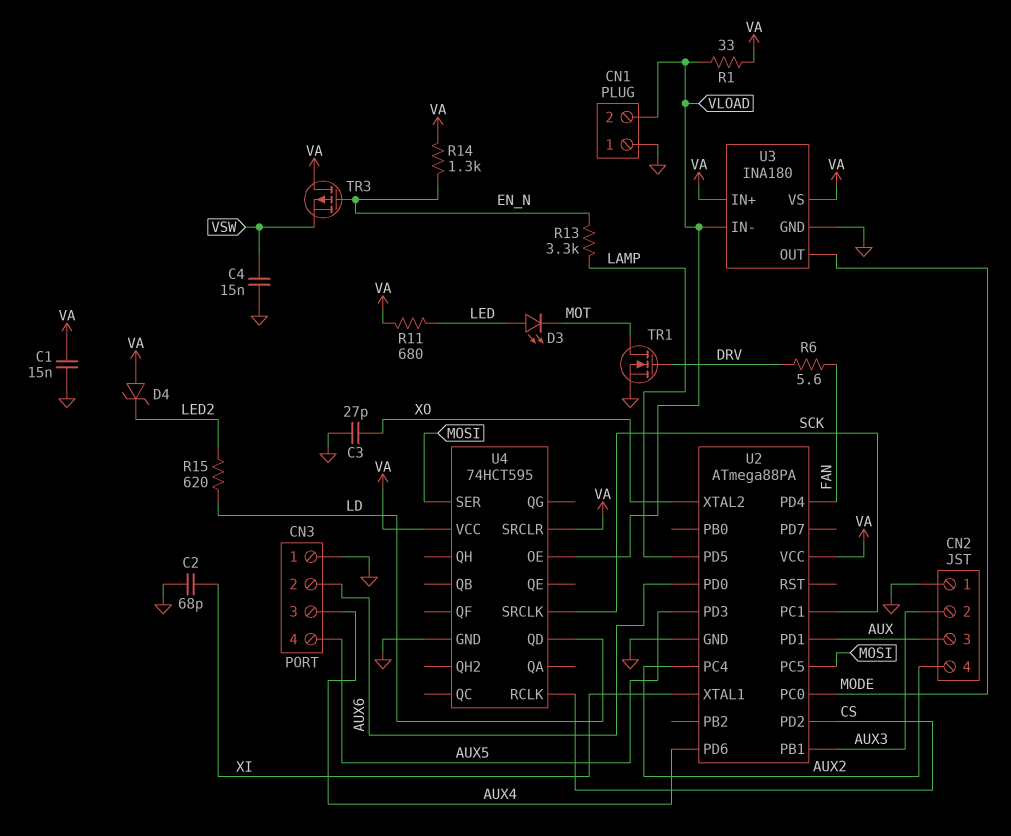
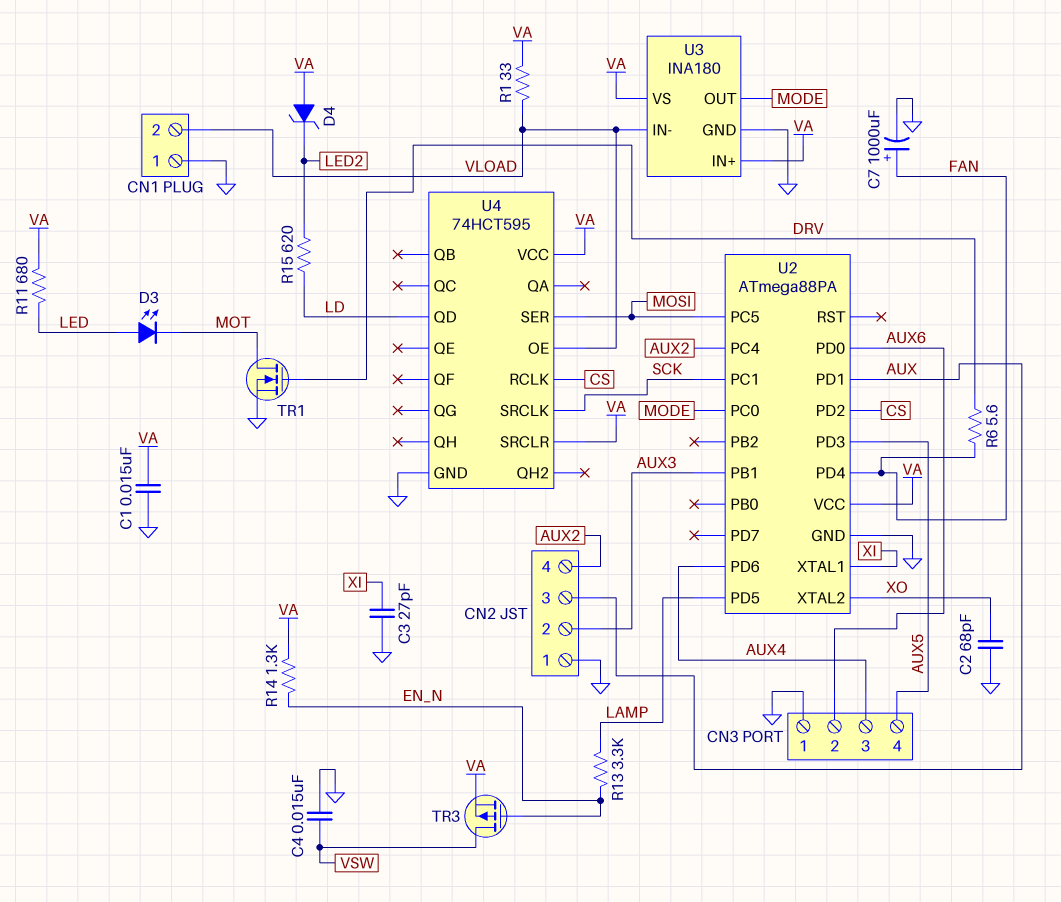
C2: 68pF (GND, XI) -> 68pF (GND, XO)
C3: 27pF (GND, XO) -> 27pF (GND, XI)
C7: none -> 1000uF (plus FAN, minus GND)
TR3: PMOS (G EN_N, D VA, S VSW) -> PMOS (G EN_N, D VSW, S VA)

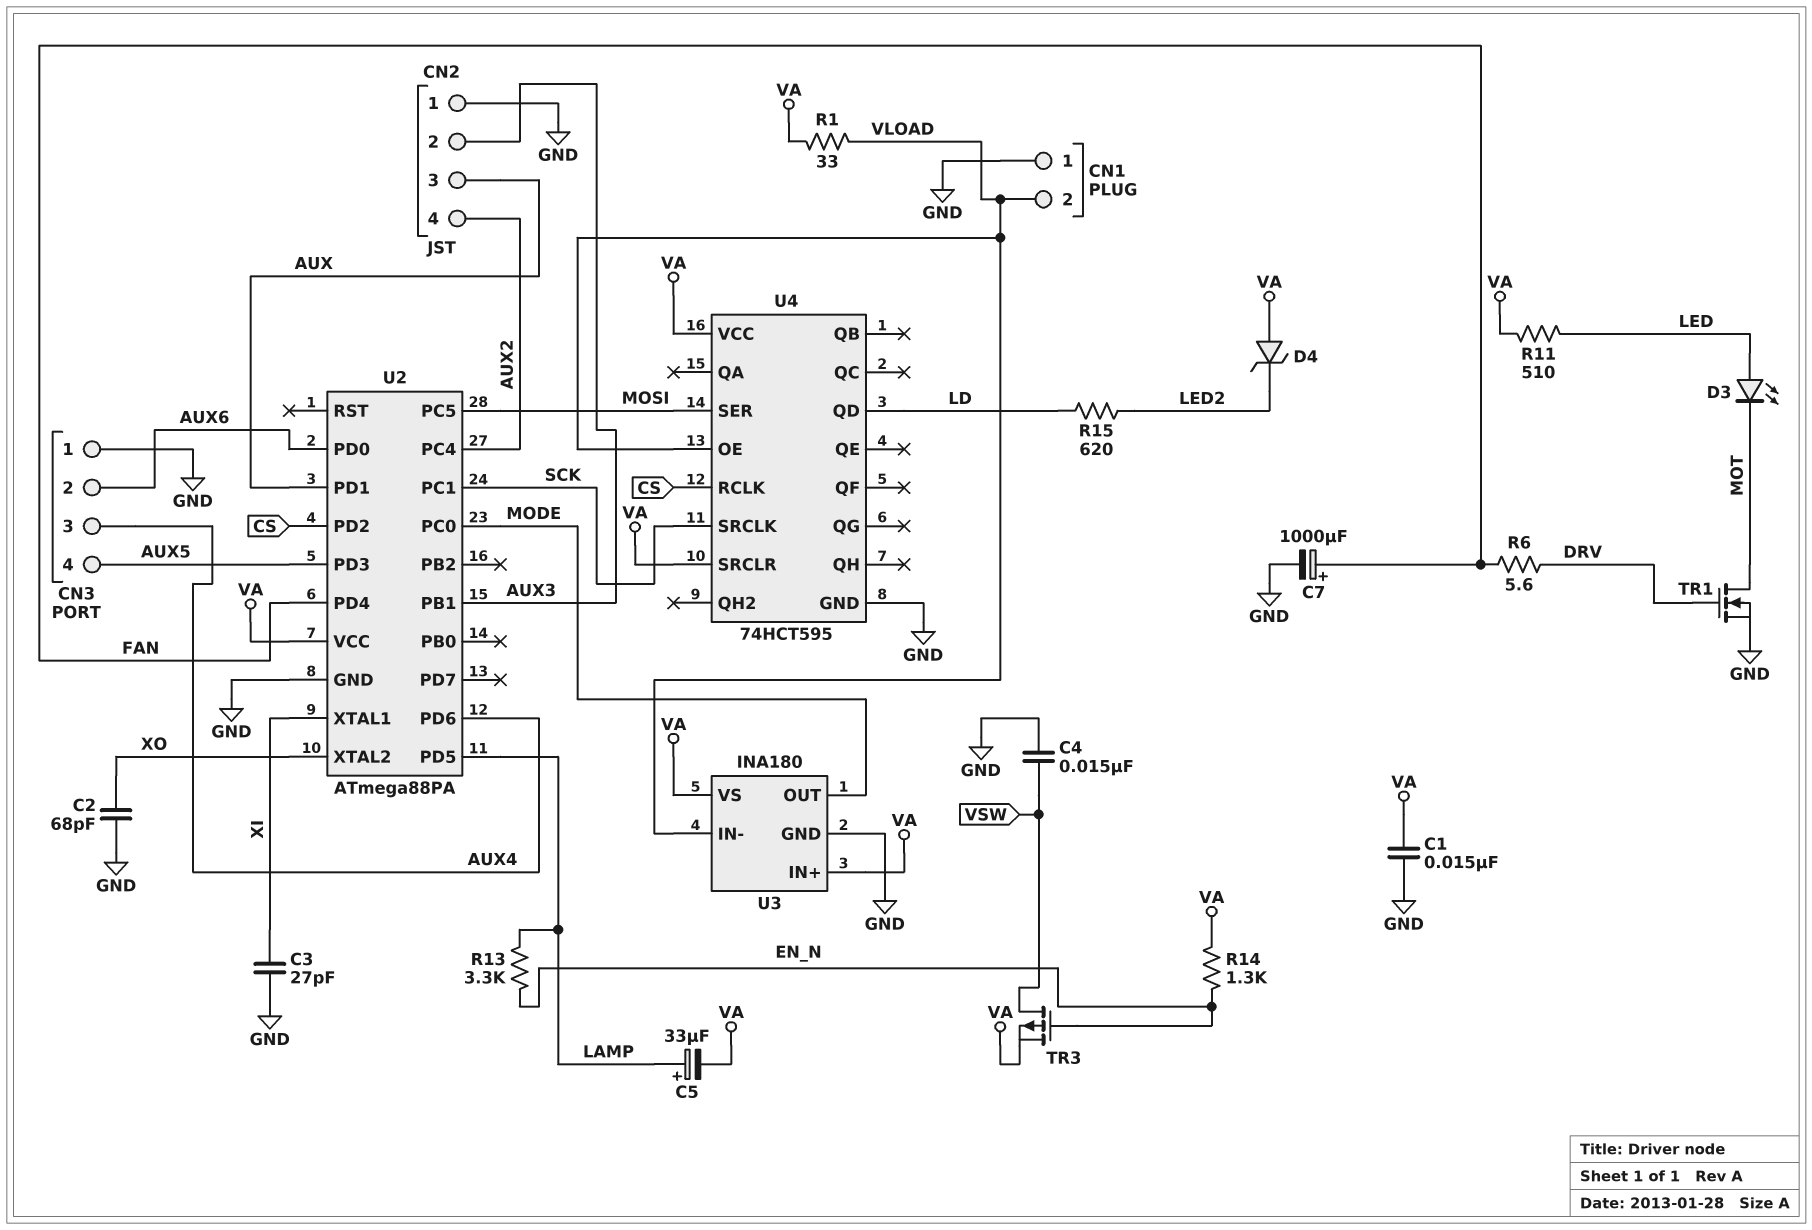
C5: none -> 33uF (plus LAMP, minus VA)
R11: 680 (LED, VA) -> 510 (LED, VA)

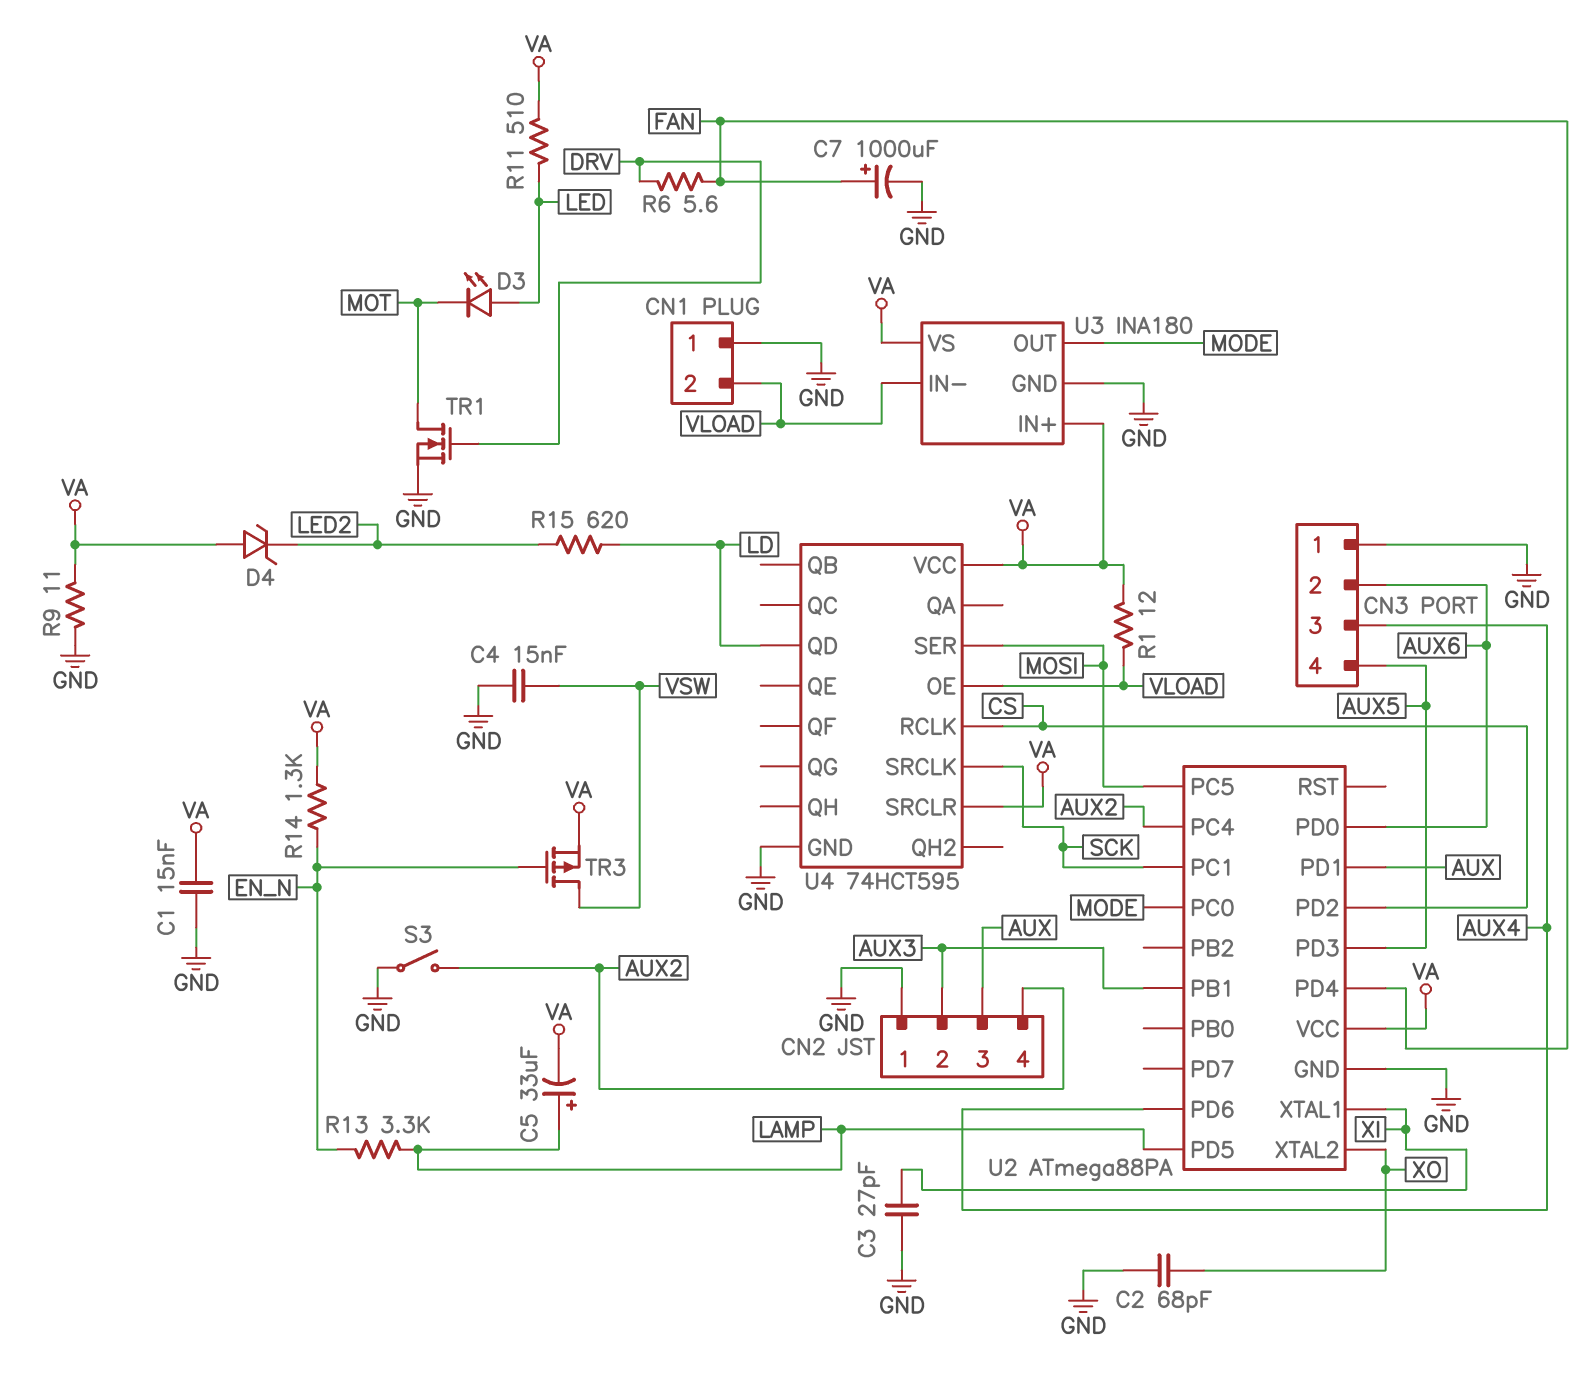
R1: 33 (VA, VLOAD) -> 12 (VA, VLOAD)
R9: none -> 11 (GND, VA)
S3: none -> switch (AUX2, GND)

